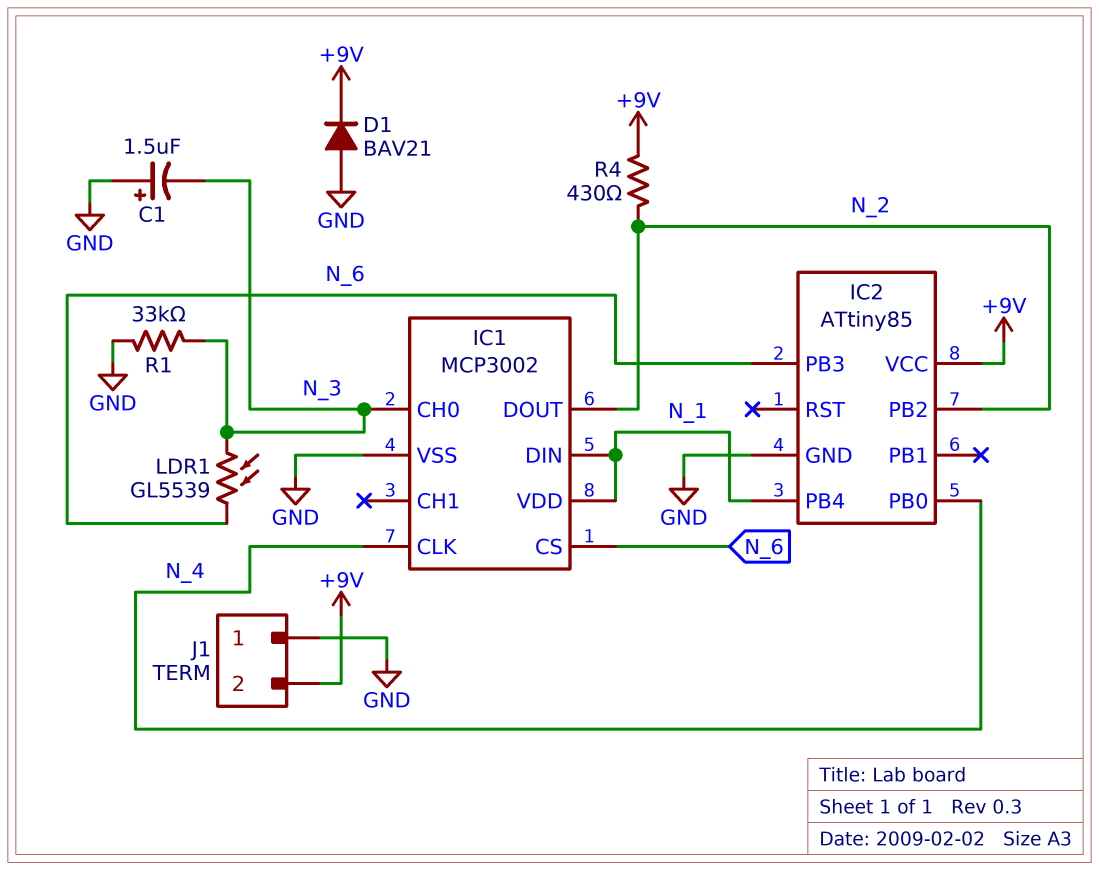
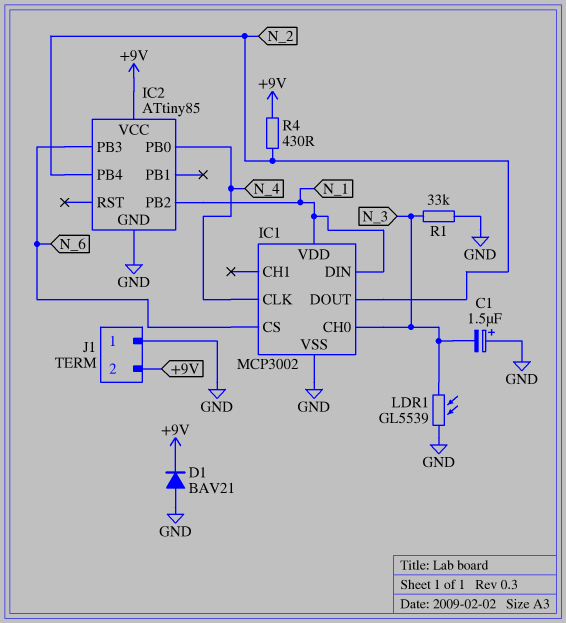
IC2 pin PB2: N_2 -> N_1
IC2 pin PB4: N_1 -> N_2
LDR1: GL5539 (N_3, N_6) -> GL5539 (GND, N_3)

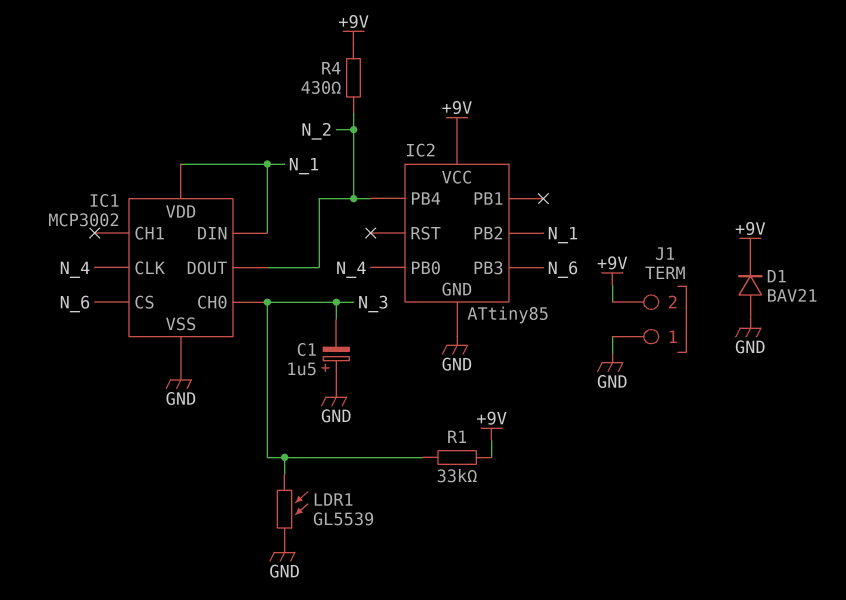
R1: 33k (GND, N_3) -> 33k (+9V, N_3)

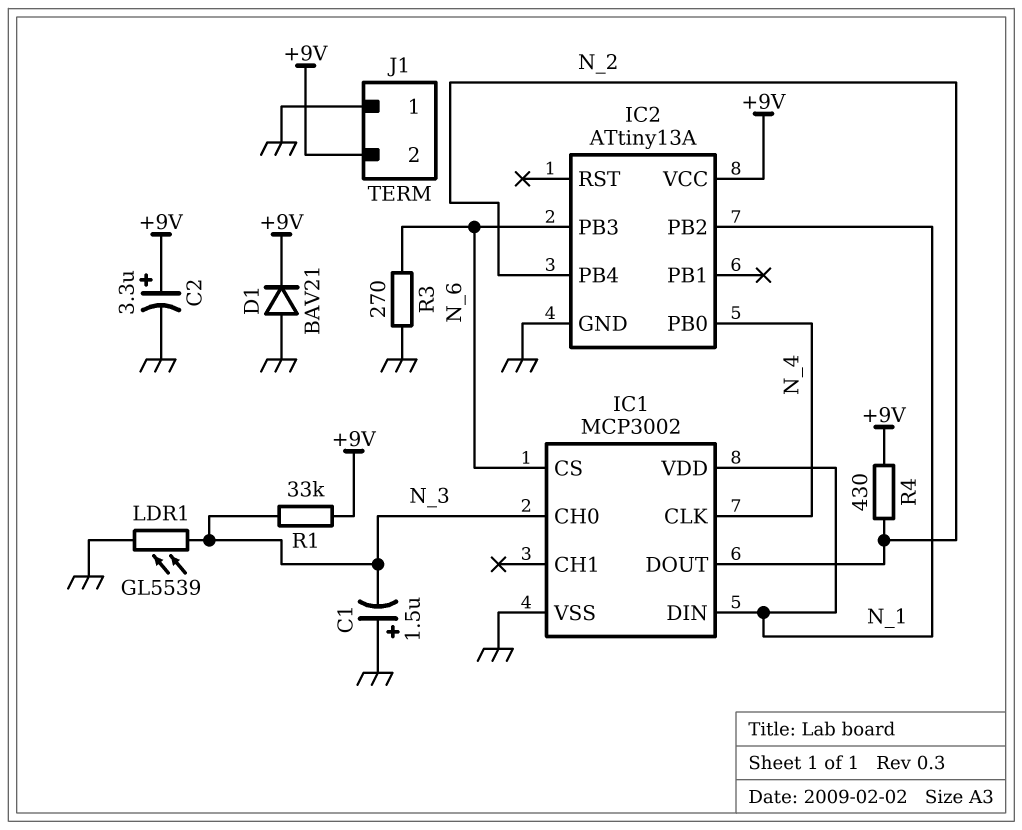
C2: none -> 3.3uF (plus +9V, minus GND)
IC2: ATtiny85 -> ATtiny13A
R3: none -> 270 (GND, N_6)

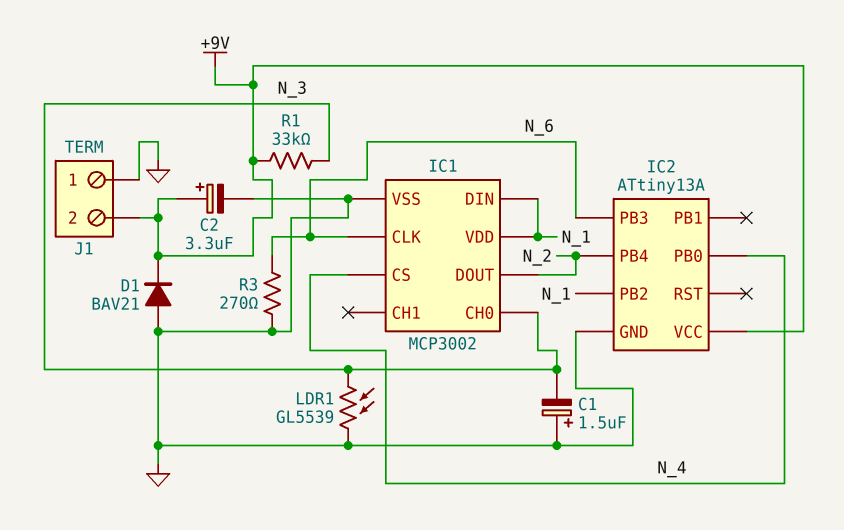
IC1 pin CLK: N_4 -> N_6
IC1 pin CS: N_6 -> N_4
R4: 430 (+9V, N_2) -> none

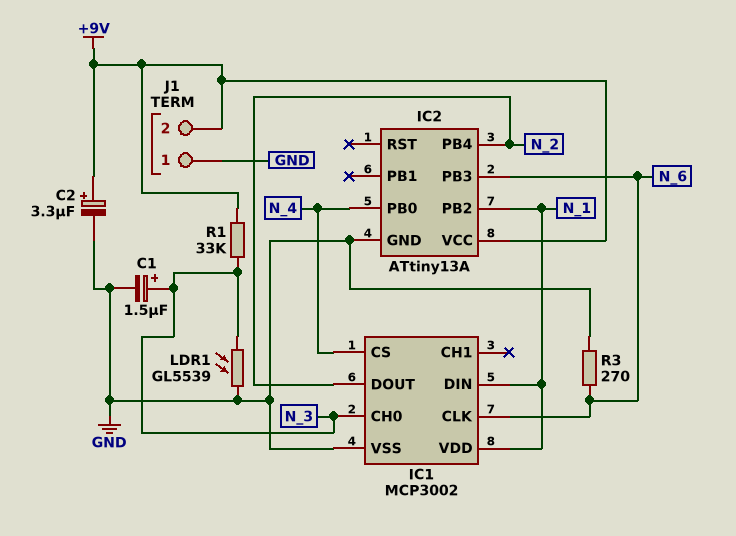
C1: 1.5uF (plus GND, minus N_3) -> 1.5uF (plus N_3, minus GND)
D1: diode BAV21 (A GND, K +9V) -> none

